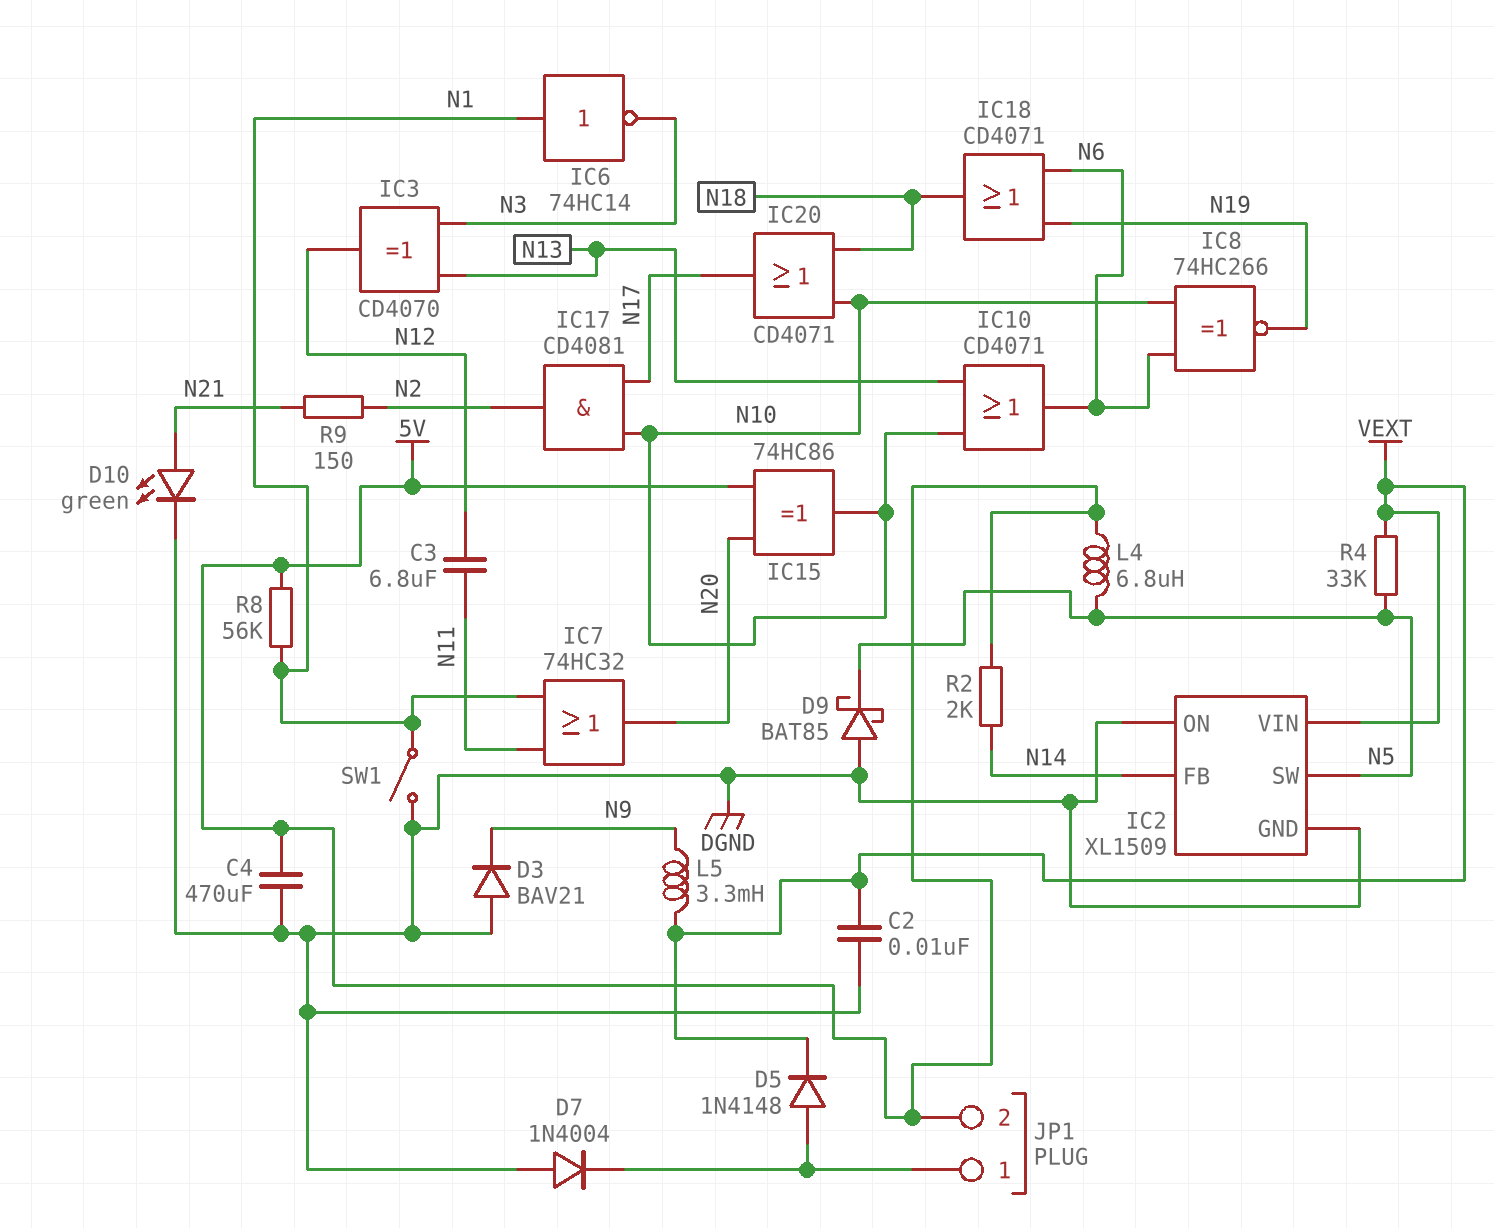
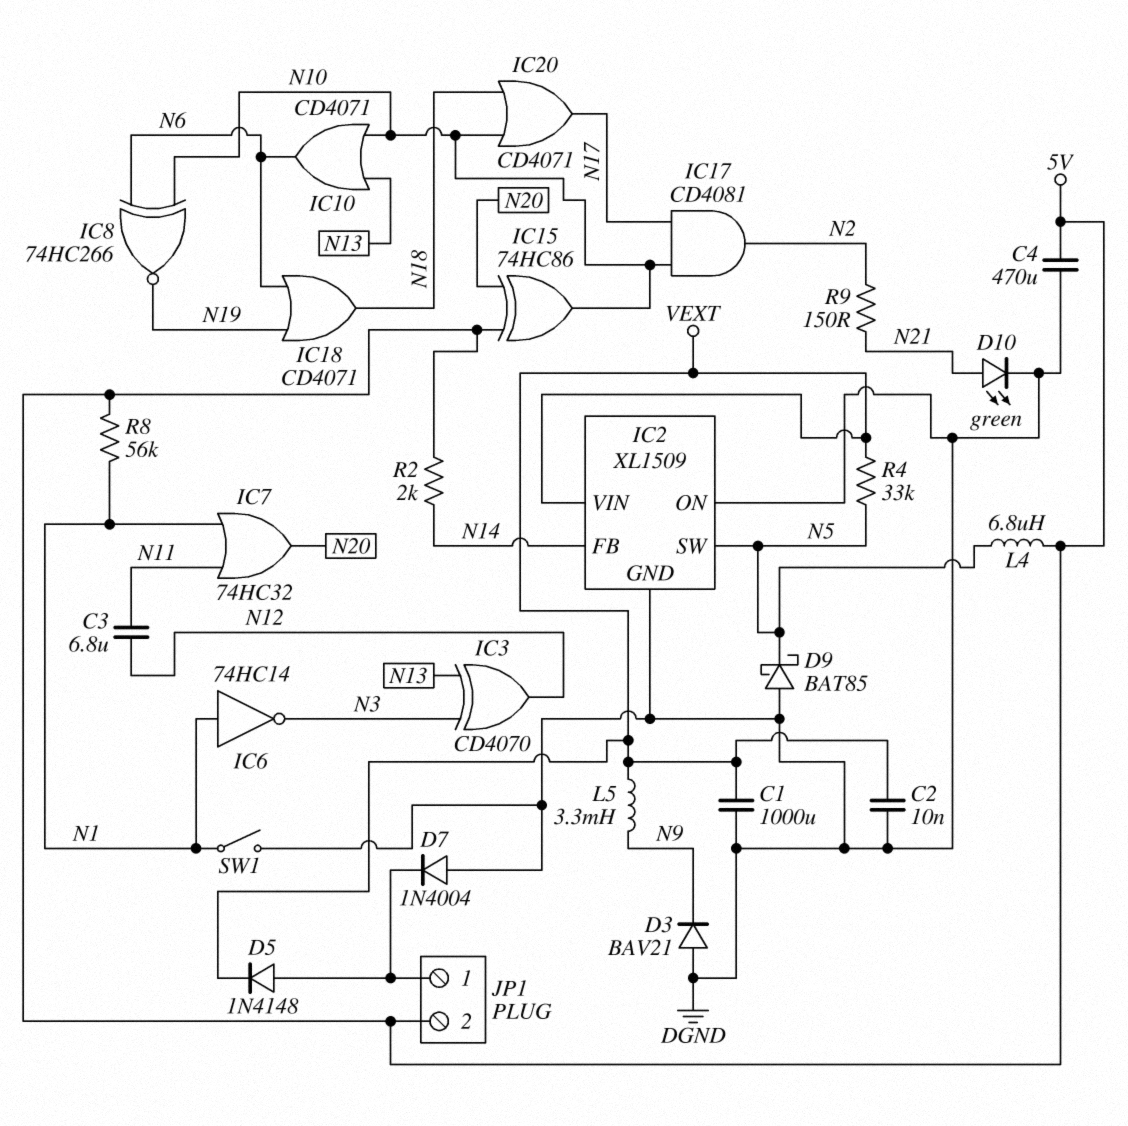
C1: none -> 1000uF (DGND, VEXT)

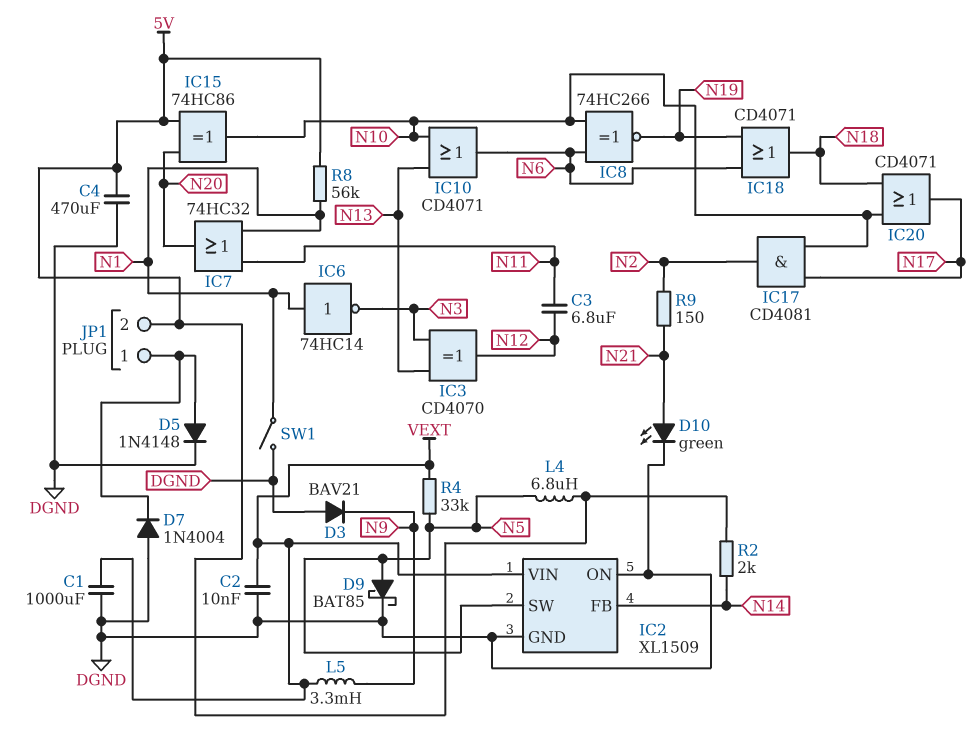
D5: diode 1N4148 (A JP1/1, K VEXT) -> diode 1N4148 (A JP1/1, K DGND)
D9: schottky BAT85 (A DGND, K N5) -> schottky BAT85 (A N5, K DGND)

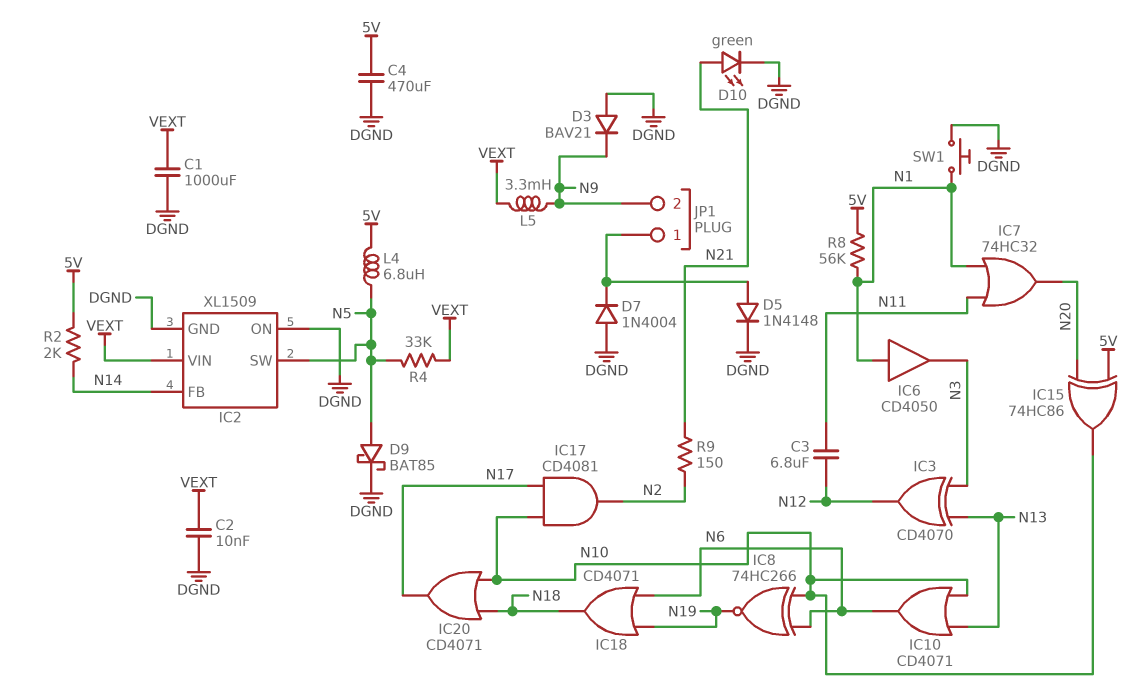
IC6: NOT 74HC14 (in N1, out N3) -> buffer CD4050 (in N1, out N3)
JP1 pin 2: 5V -> N9
SW1: switch (DGND, N1) -> button (DGND, N1)

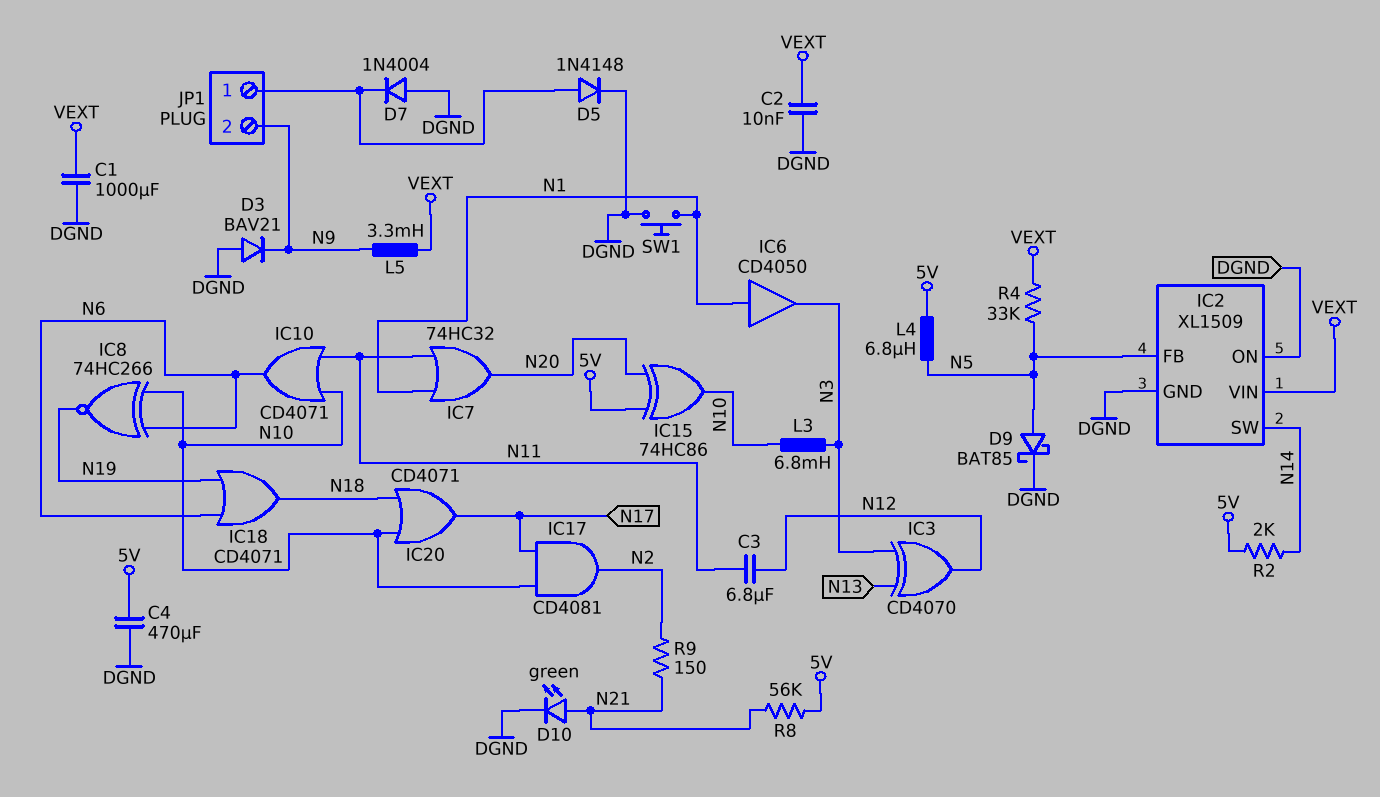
IC2 pin FB: N14 -> N5
IC2 pin SW: N5 -> N14
IC10: OR CD4071 (in N10, in N13, out N6) -> OR CD4071 (in N10, in N11, out N6)
L3: none -> 6.8mH (N3, N10)
R8: 56k (5V, N1) -> 56k (5V, N21)

